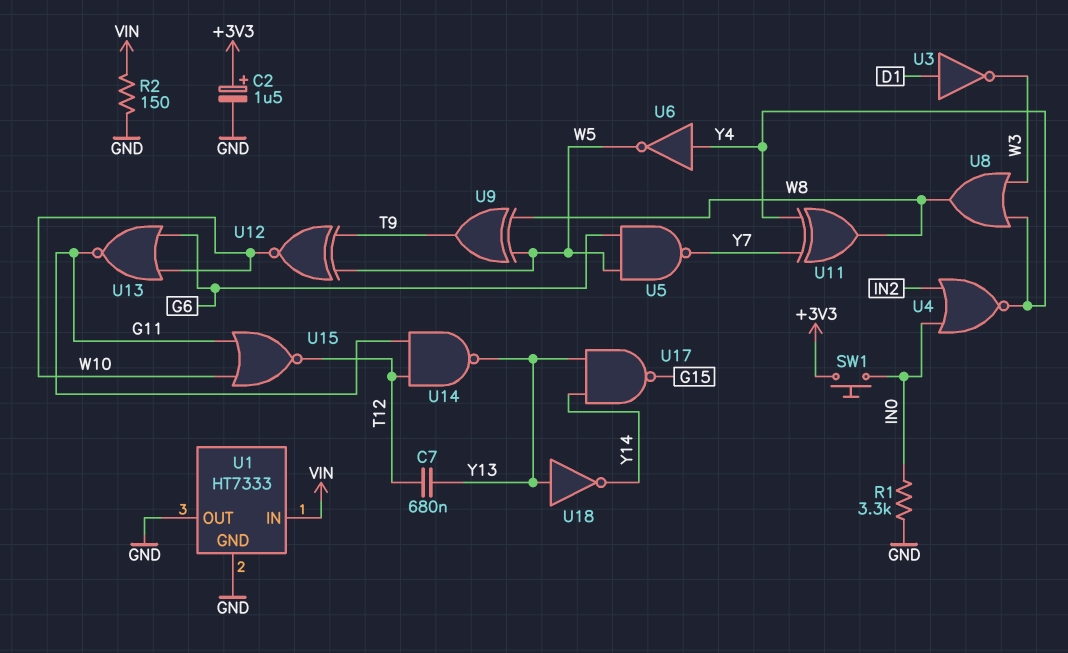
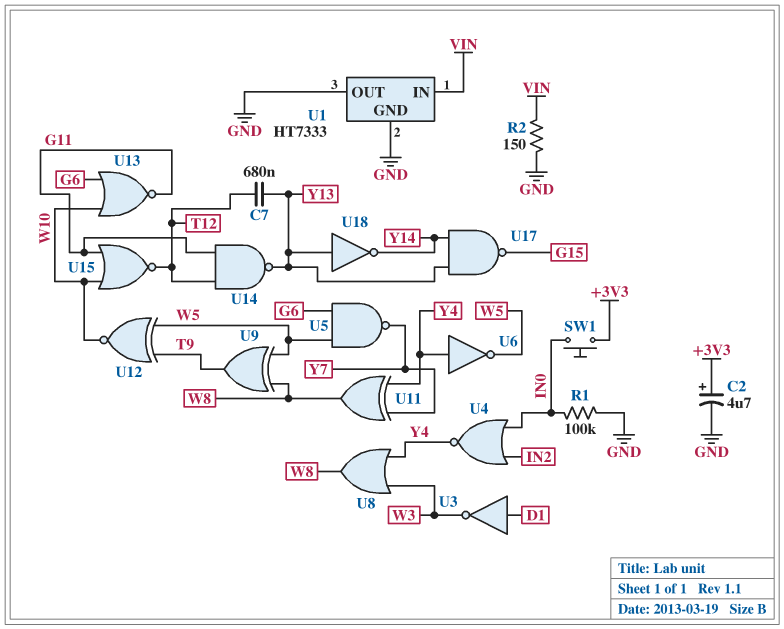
C2: 1.5uF (plus +3V3, minus GND) -> 4.7uF (plus +3V3, minus GND)
R1: 3.3k (GND, IN0) -> 100k (GND, IN0)

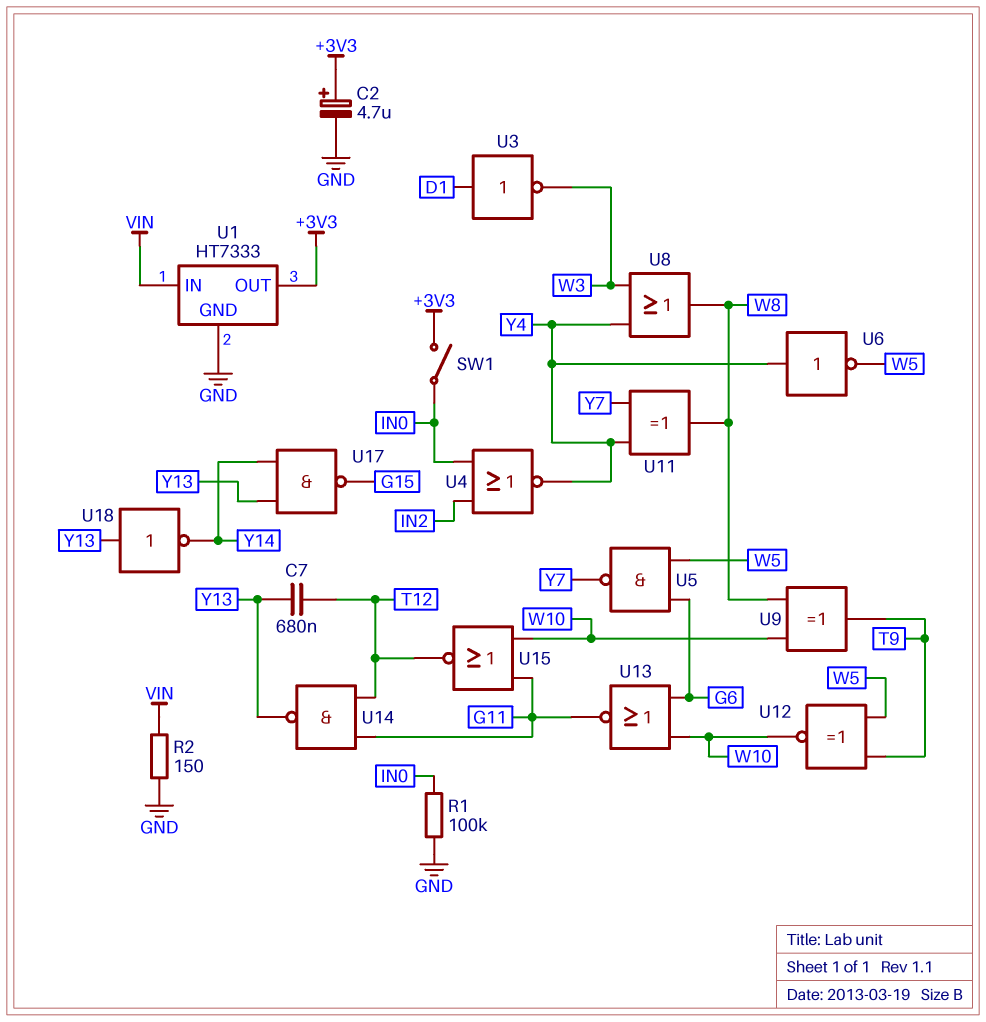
SW1: button (+3V3, IN0) -> switch (+3V3, IN0)
U1 pin OUT: GND -> +3V3
U9: XOR (in W5, in W8, out T9) -> XOR (in W8, in W10, out T9)

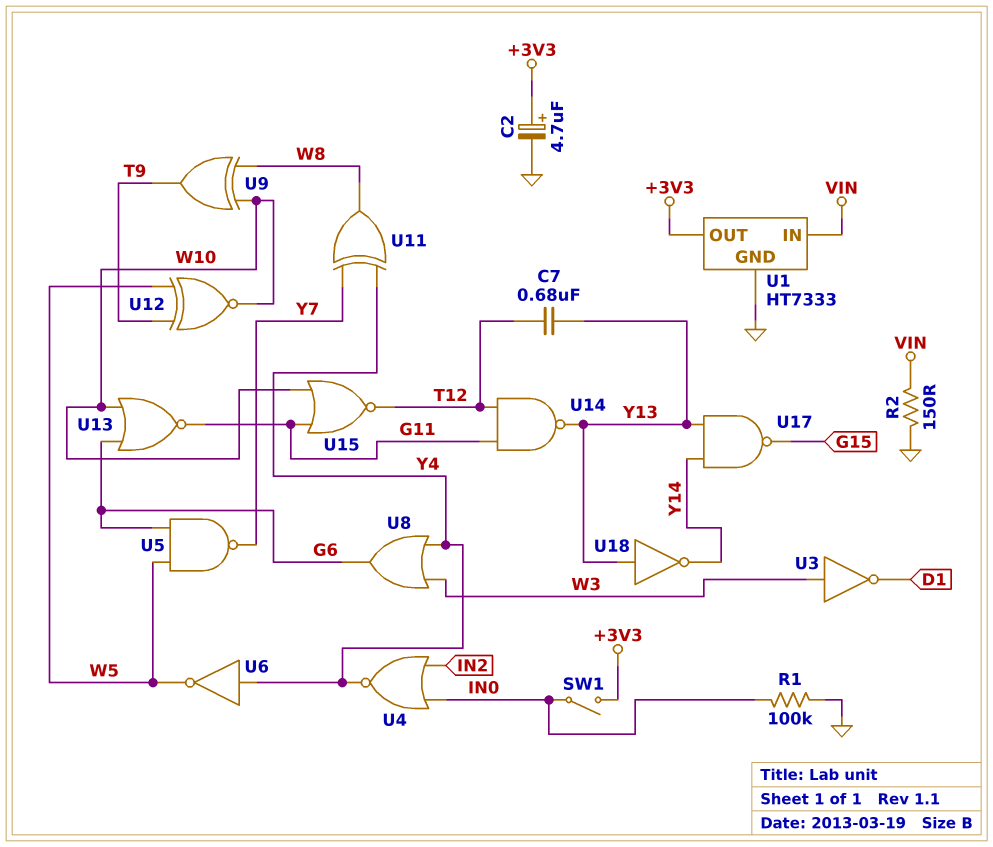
U3: NOT (in D1, out W3) -> NOT (in W3, out D1)
U8: OR (in W3, in Y4, out W8) -> OR (in W3, in Y4, out G6)

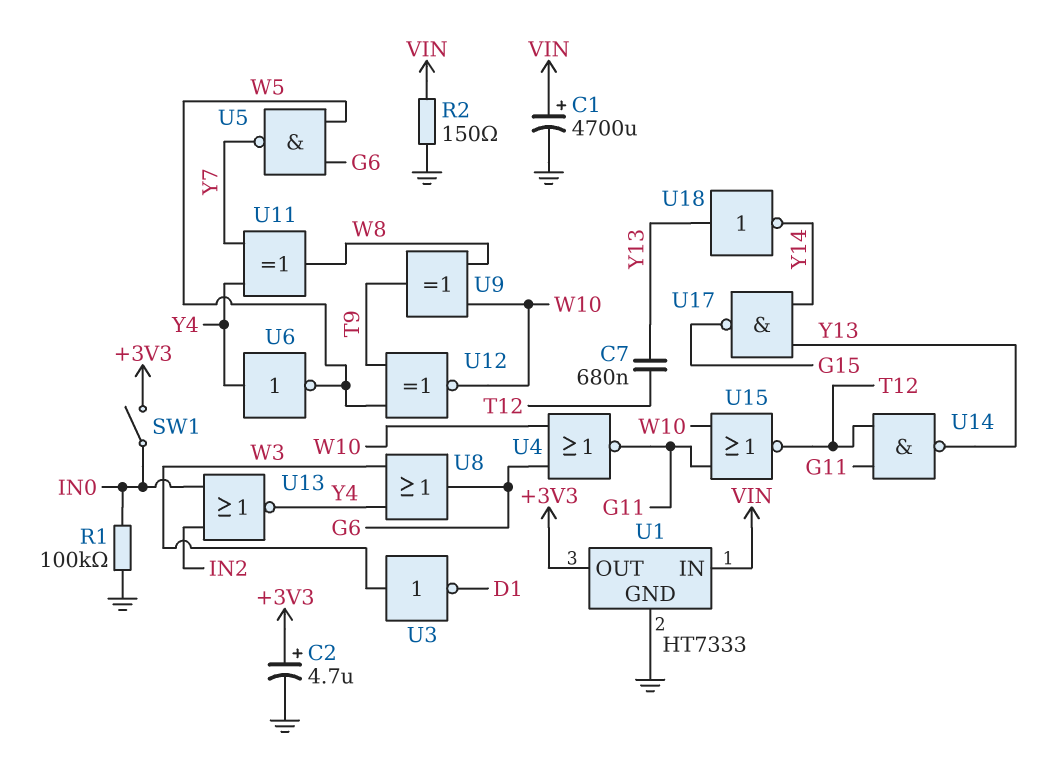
C1: none -> 4700uF (plus VIN, minus GND)
U4: NOR (in IN0, in IN2, out Y4) -> NOR (in G6, in W10, out G11)
U13: NOR (in G6, in W10, out G11) -> NOR (in IN0, in IN2, out Y4)

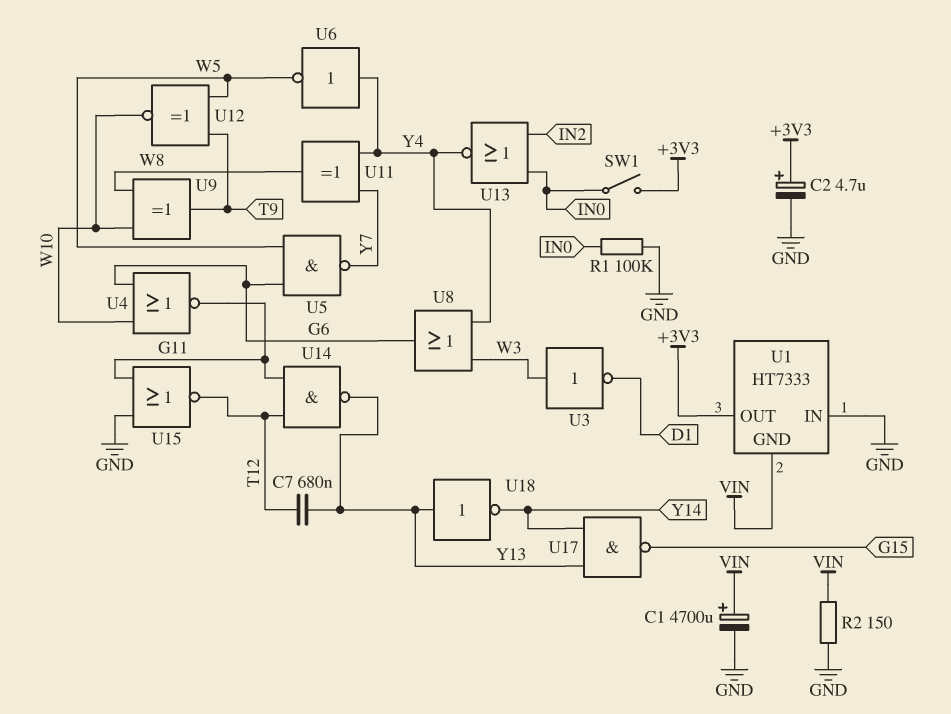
U1 pin GND: GND -> VIN
U1 pin IN: VIN -> GND
U15: NOR (in G11, in W10, out T12) -> NOR (in G11, in GND, out T12)

